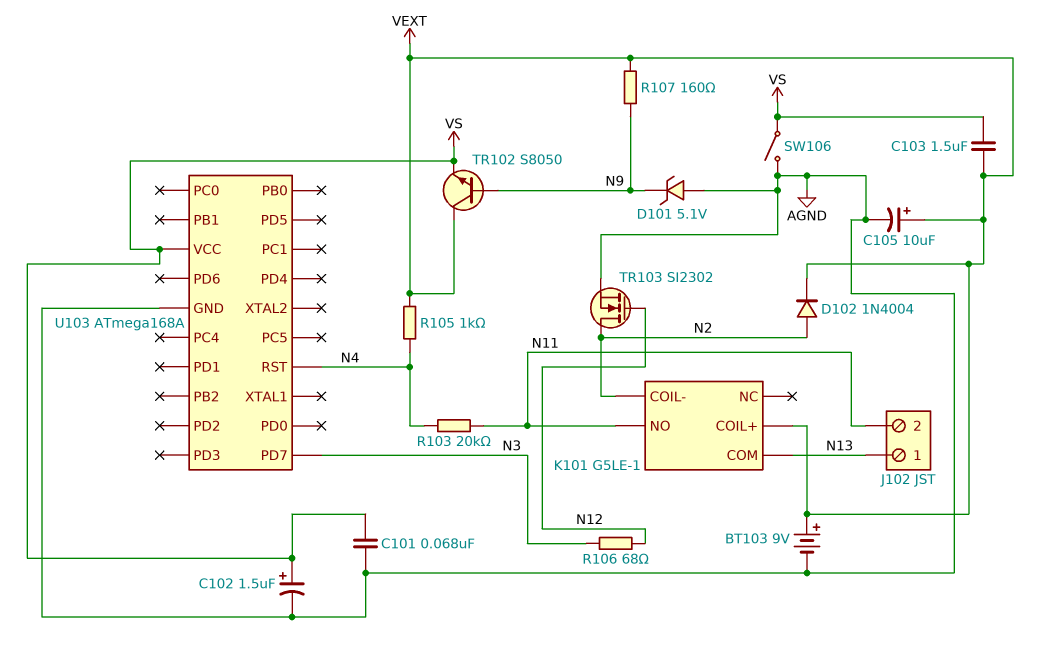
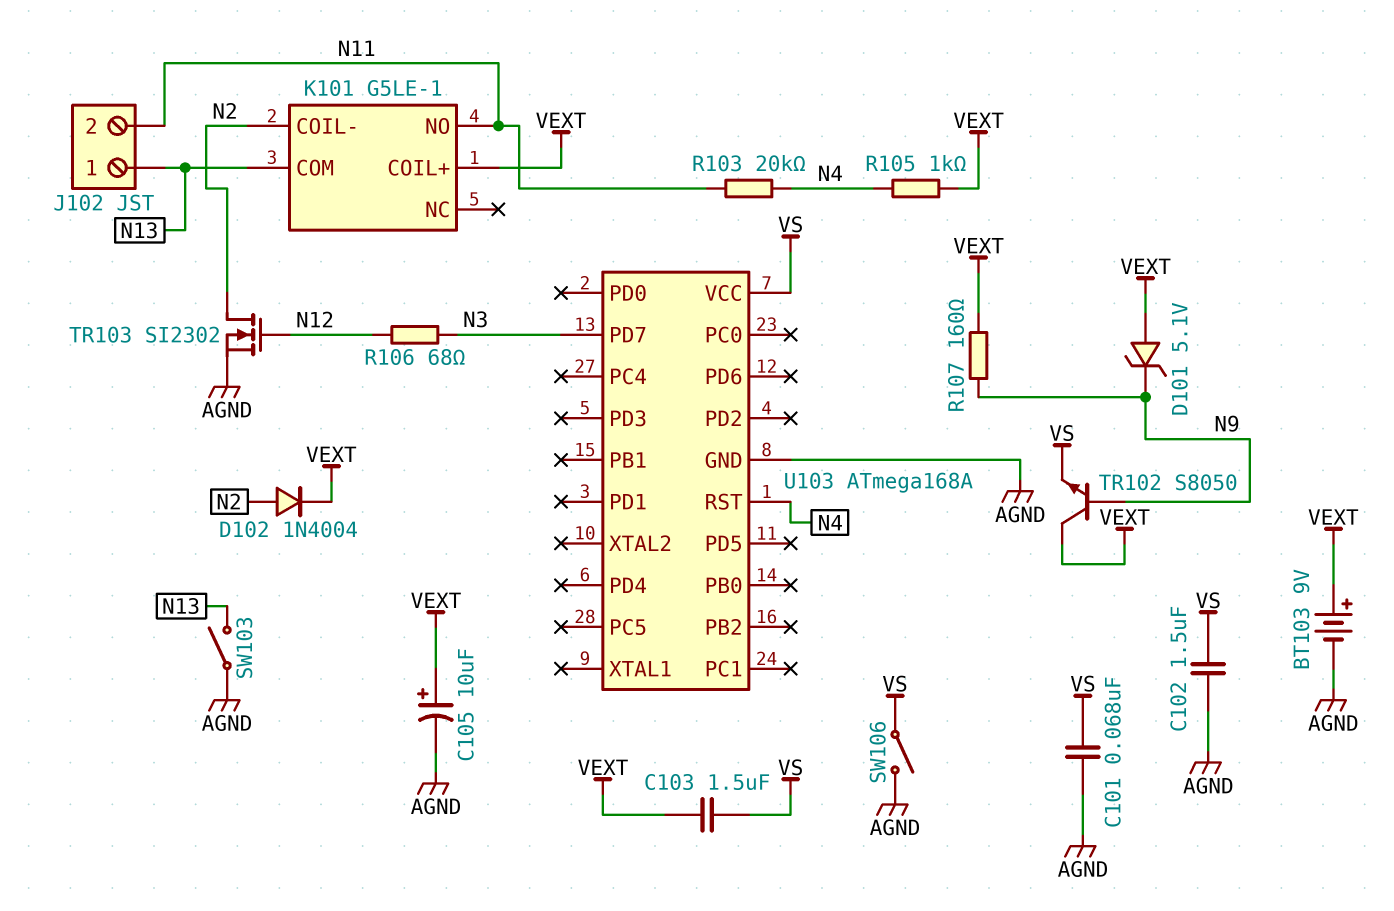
C102: 1.5uF (plus VS, minus AGND) -> 1.5uF (AGND, VS)
D101: zener 5.1V (A AGND, K N9) -> zener 5.1V (A VEXT, K N9)
SW103: none -> switch (AGND, N13)

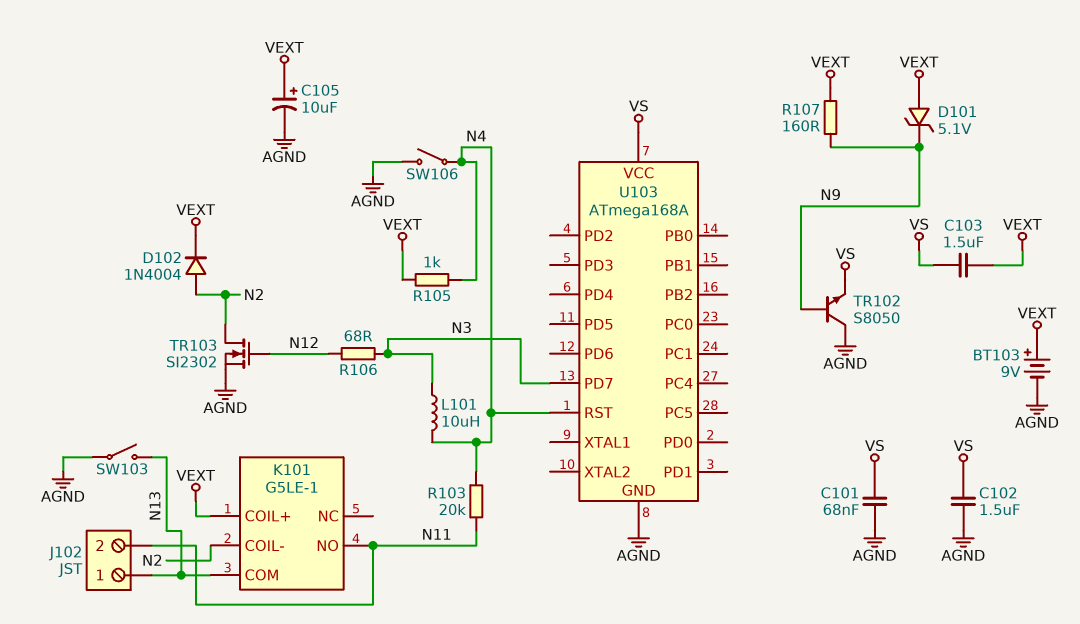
L101: none -> 10uH (N3, N4)
SW106: switch (AGND, VS) -> switch (AGND, N4)
TR102: NPN S8050 (B N9, C VEXT, E VS) -> NPN S8050 (B N9, C AGND, E VS)

